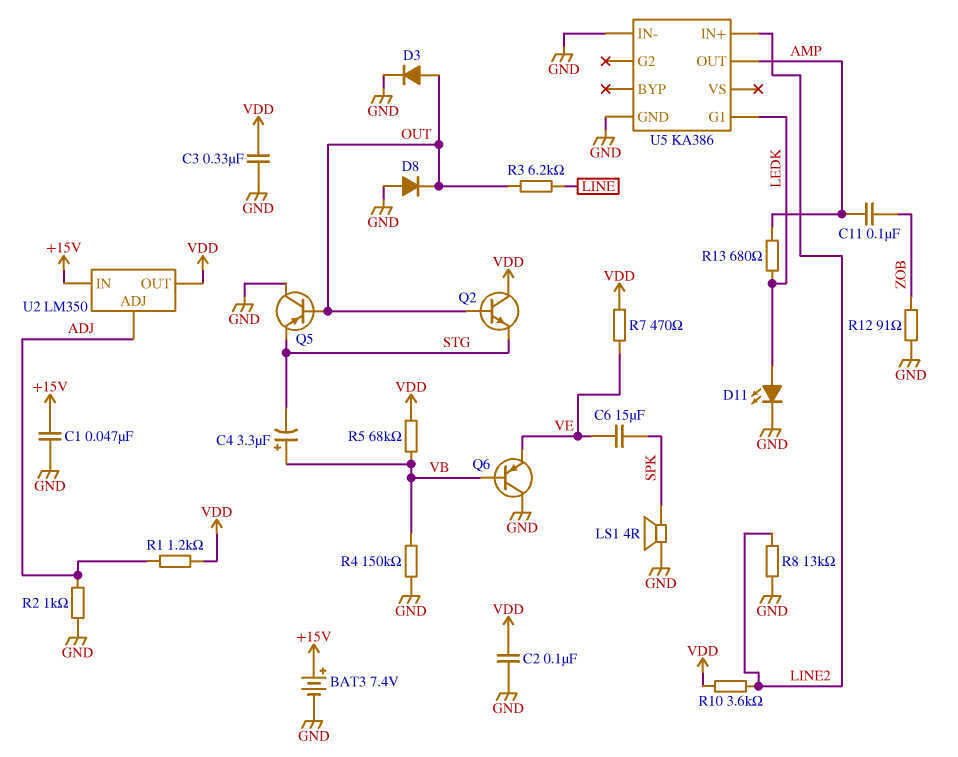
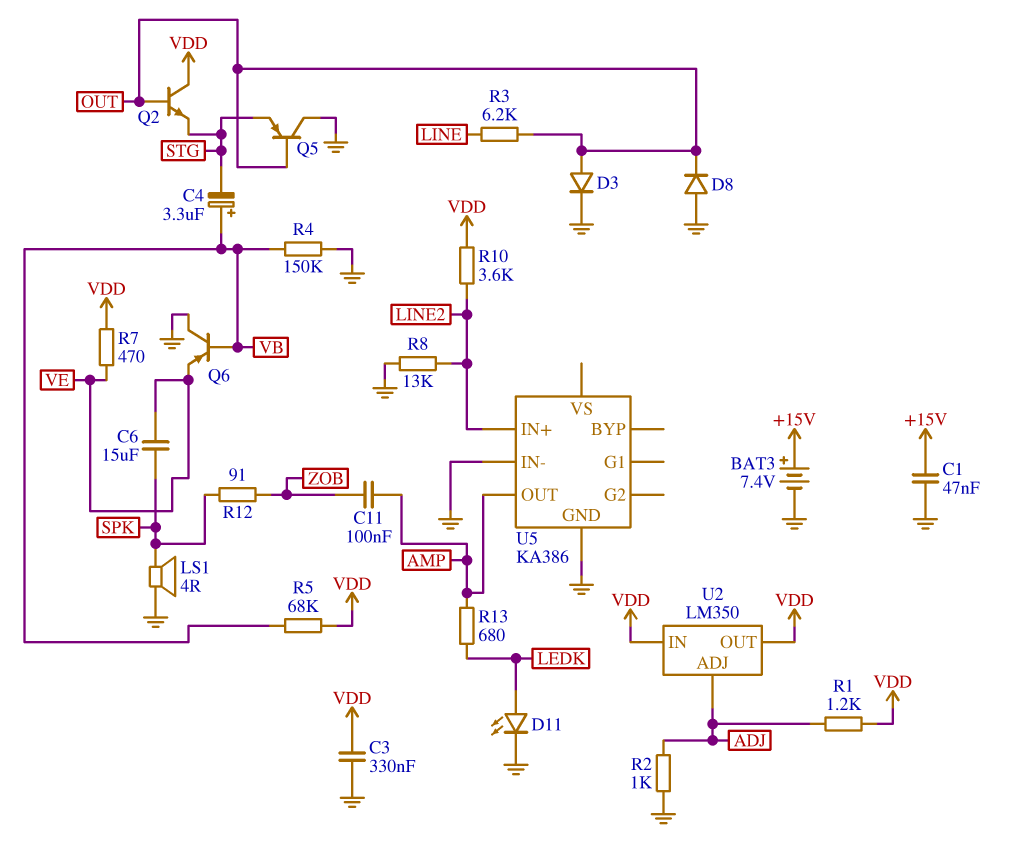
C2: 100nF (GND, VDD) -> none
R12: 91 (GND, ZOB) -> 91 (SPK, ZOB)
U2 pin IN: +15V -> VDD
U5 pin G1: LEDK -> none

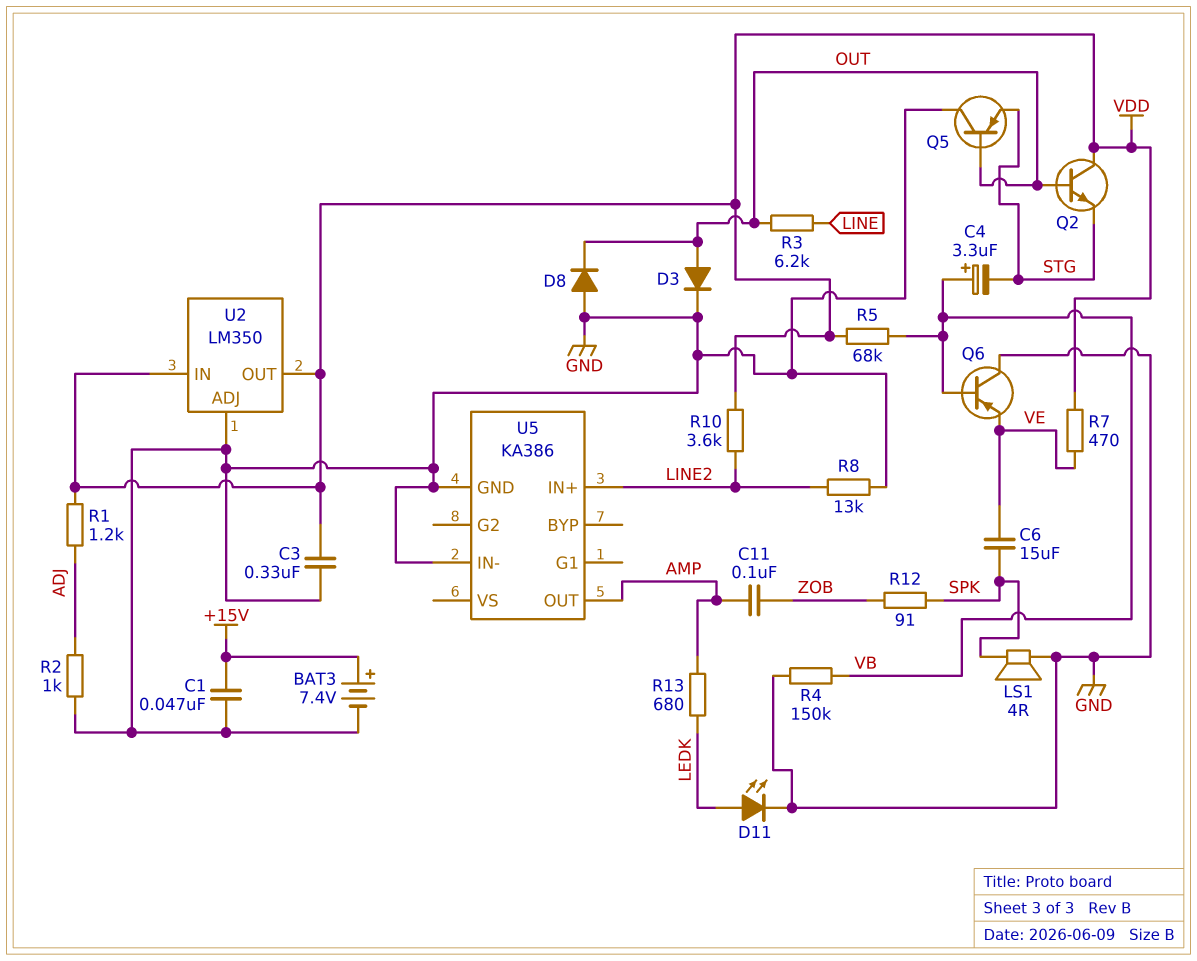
U2 pin ADJ: ADJ -> GND

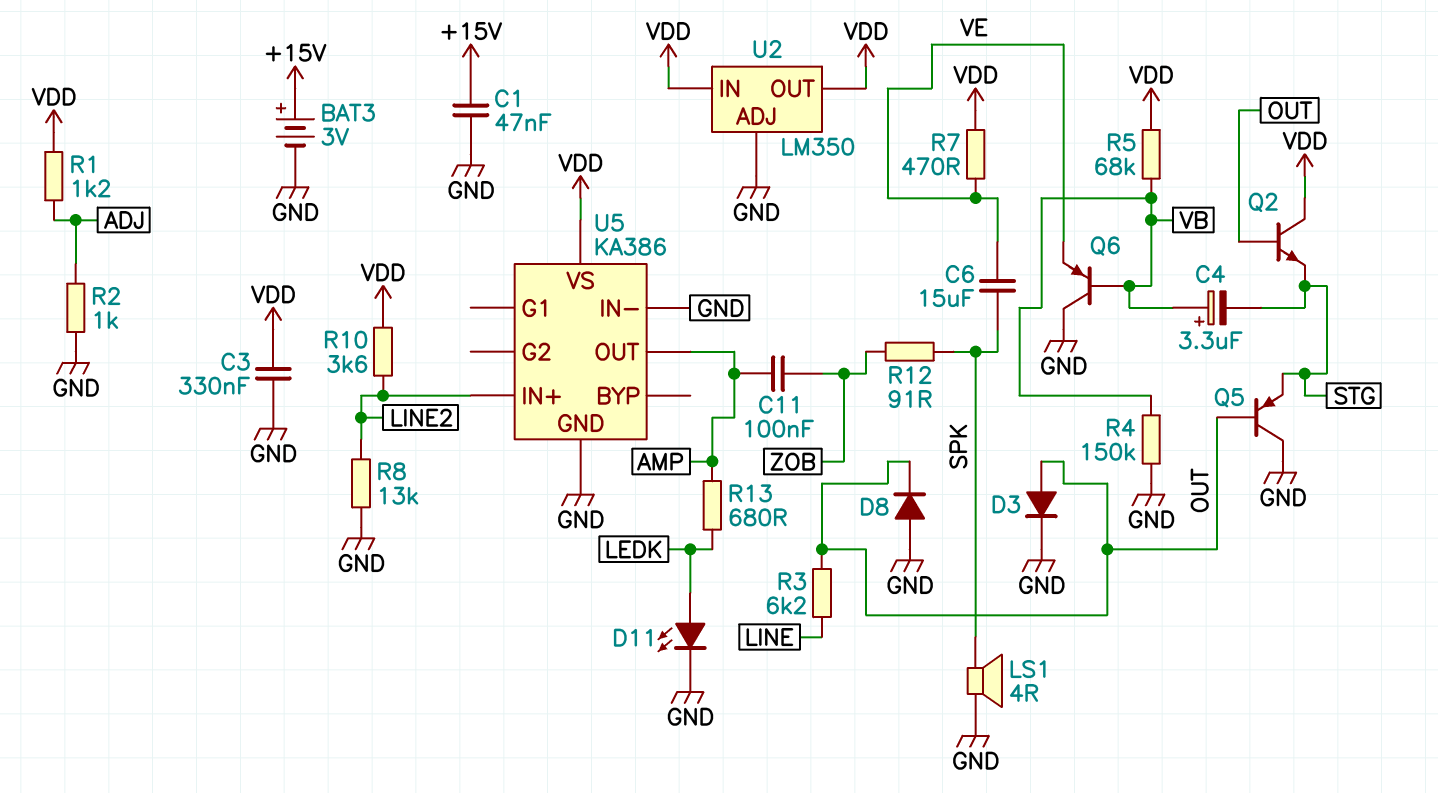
BAT3: 7.4V (plus +15V, minus GND) -> 3V (plus +15V, minus GND)
U5 pin VS: none -> VDD

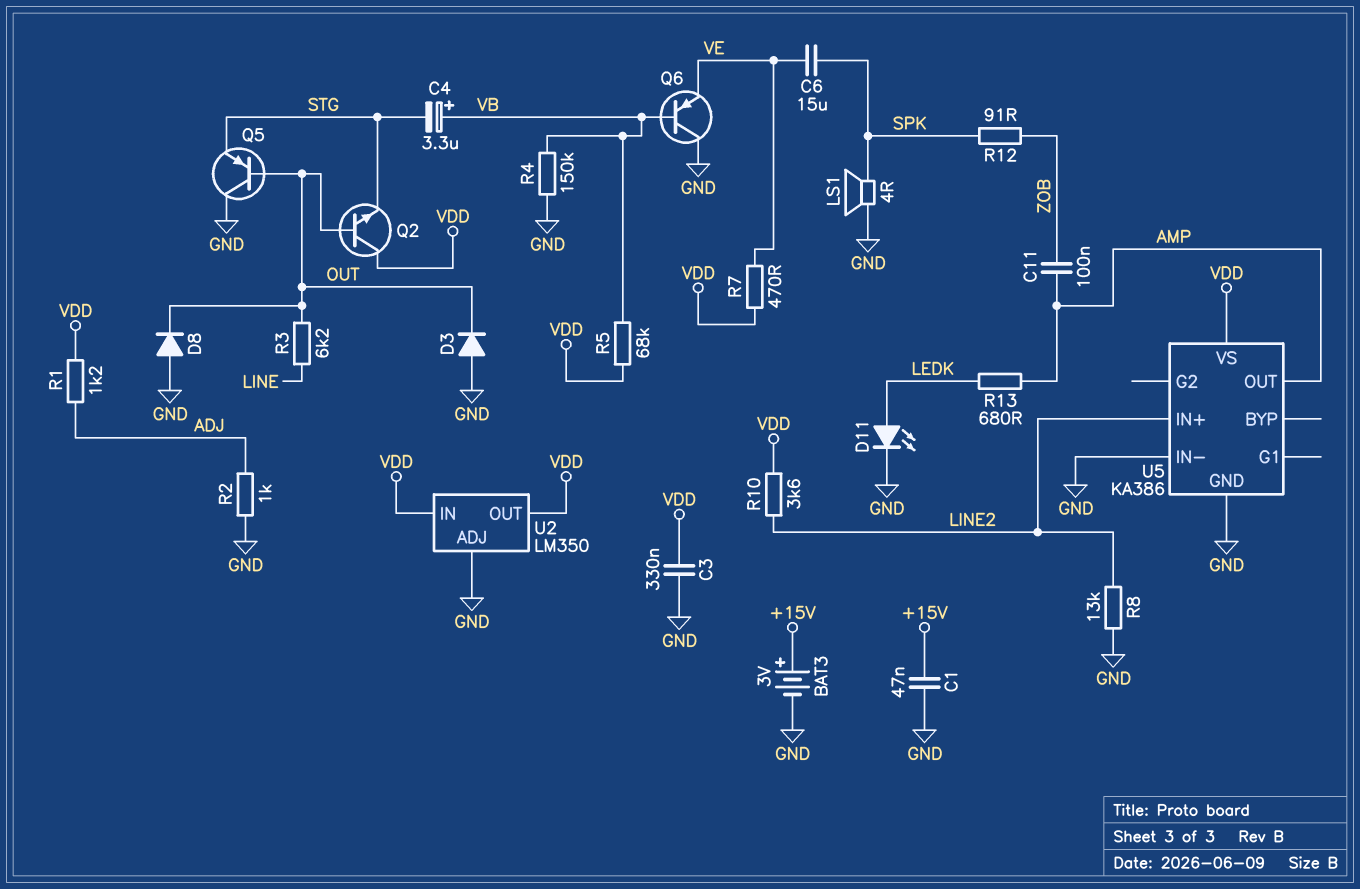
D3: diode (A OUT, K GND) -> diode (A GND, K OUT)

